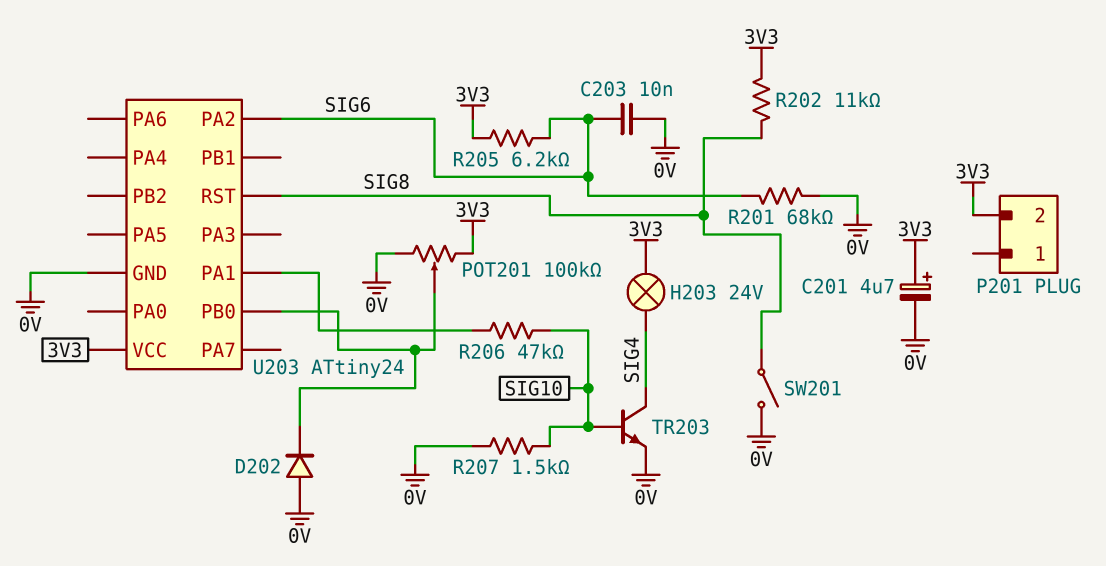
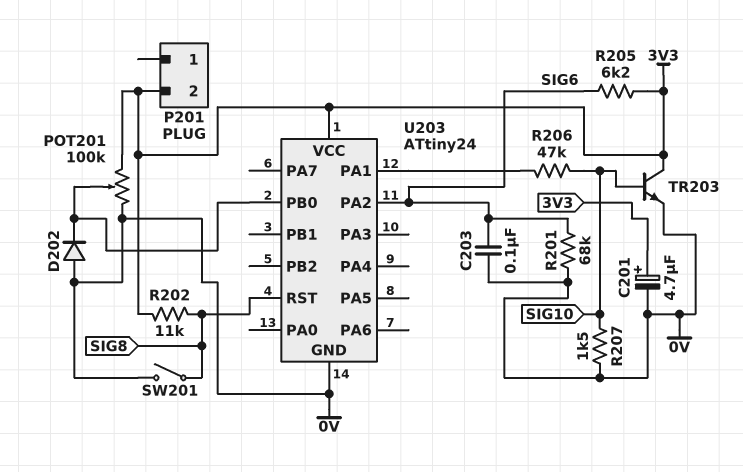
C203: 10nF (0V, SIG6) -> 100nF (0V, SIG6)
H203: lamp 24V (3V3, SIG4) -> none
TR203: NPN (B SIG10, C SIG4, E 0V) -> NPN (B SIG10, C 3V3, E 0V)

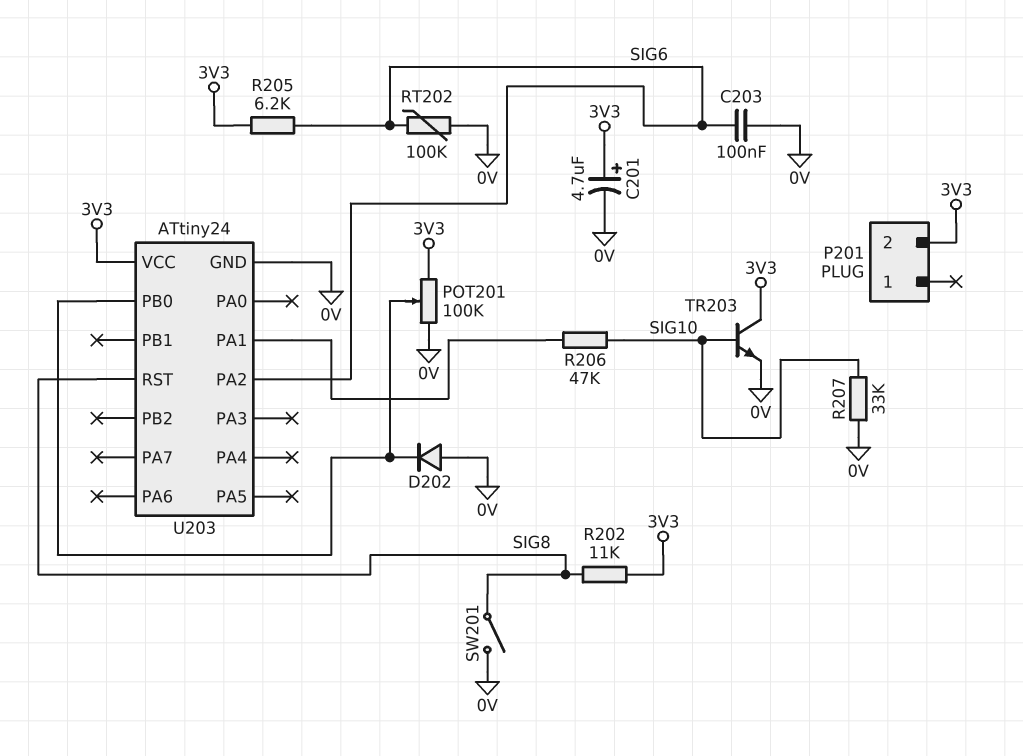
R201: 68k (0V, SIG6) -> none
R207: 1.5k (0V, SIG10) -> 33k (0V, SIG10)
RT202: none -> 100k (0V, SIG6)

